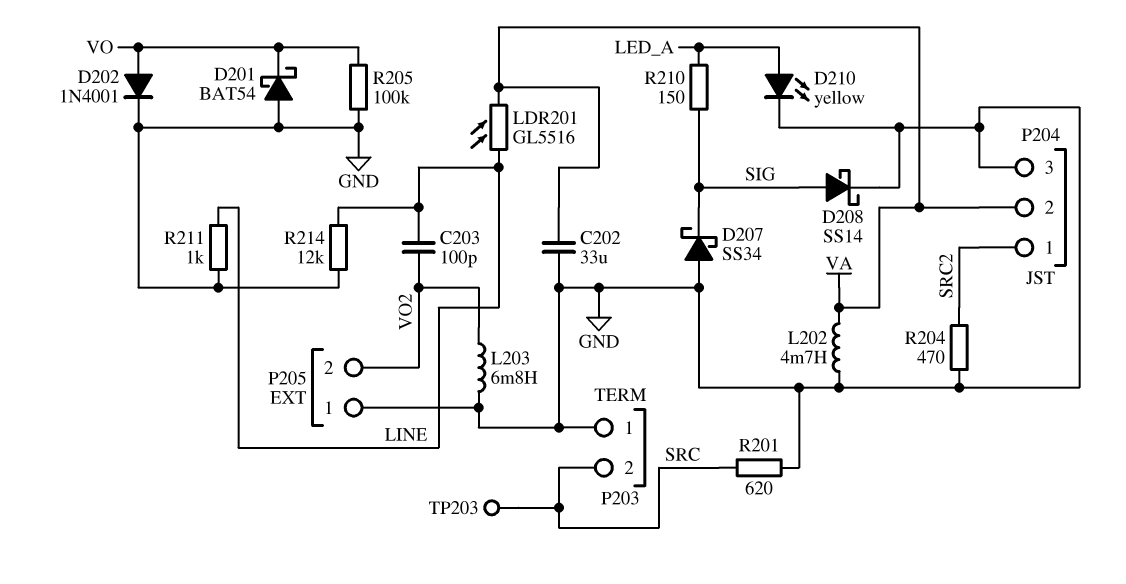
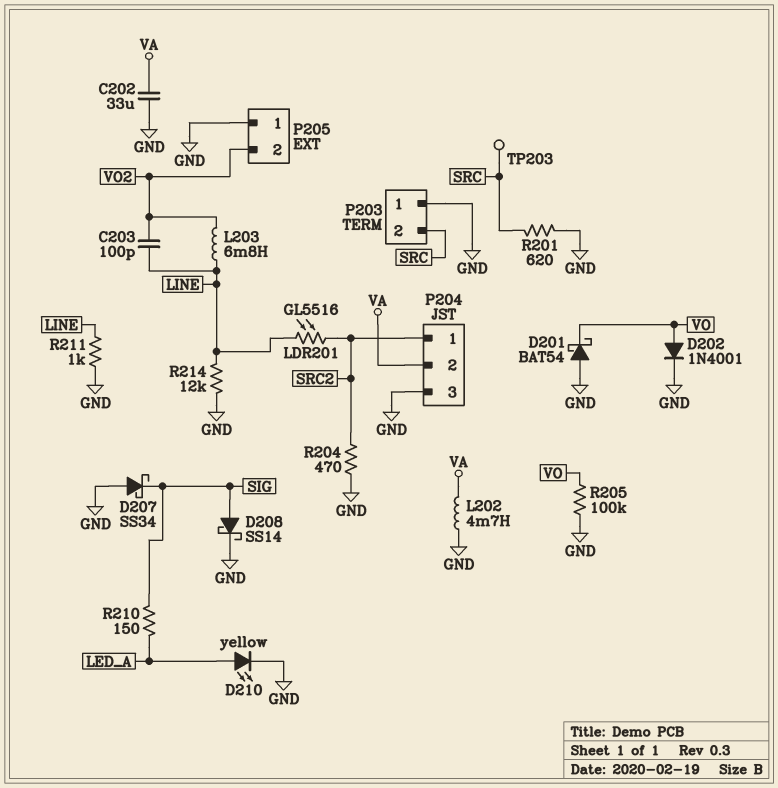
L203: 6.8mH (GND, VO2) -> 6.8mH (LINE, VO2)
LDR201: GL5516 (LINE, VA) -> GL5516 (LINE, SRC2)

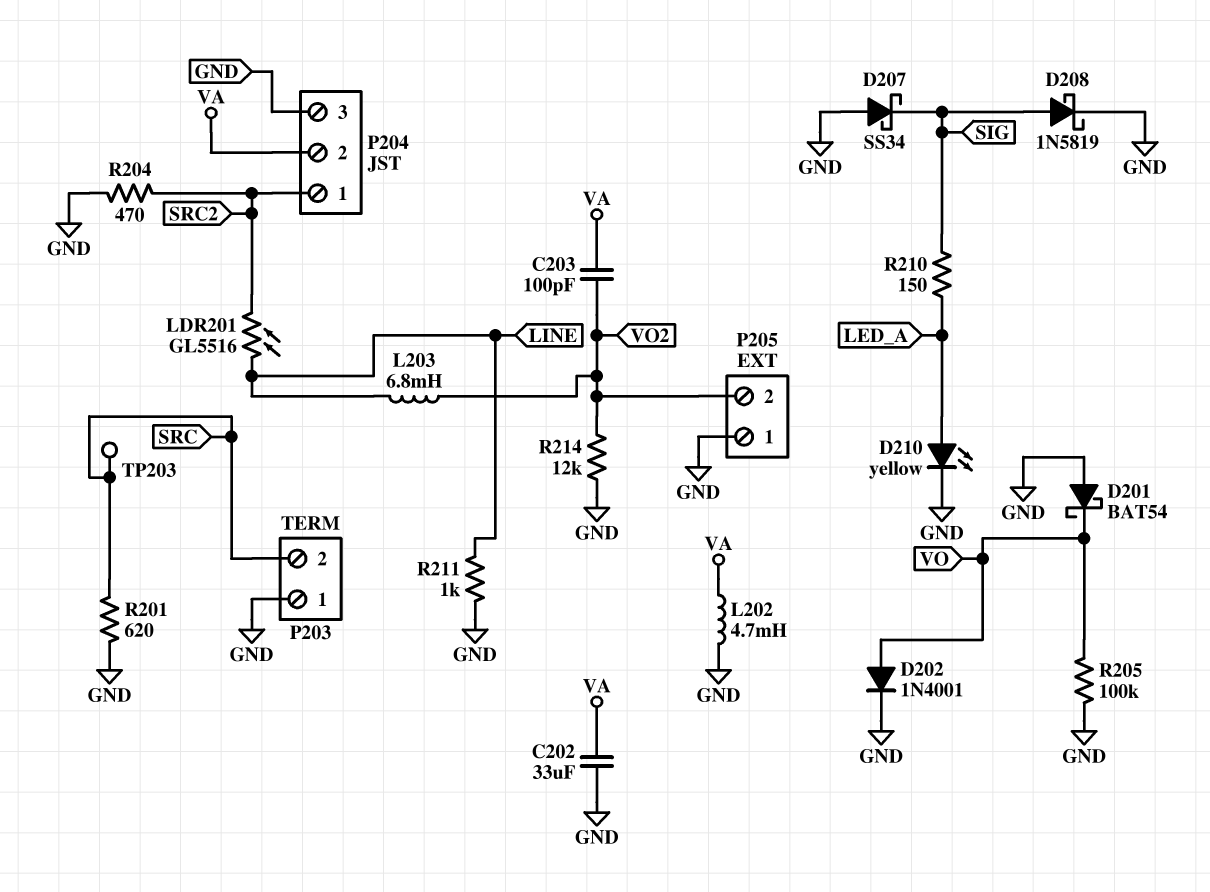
C203: 100pF (LINE, VO2) -> 100pF (VA, VO2)
D208: schottky SS14 (A SIG, K GND) -> schottky 1N5819 (A SIG, K GND)
R214: 12k (GND, LINE) -> 12k (GND, VO2)

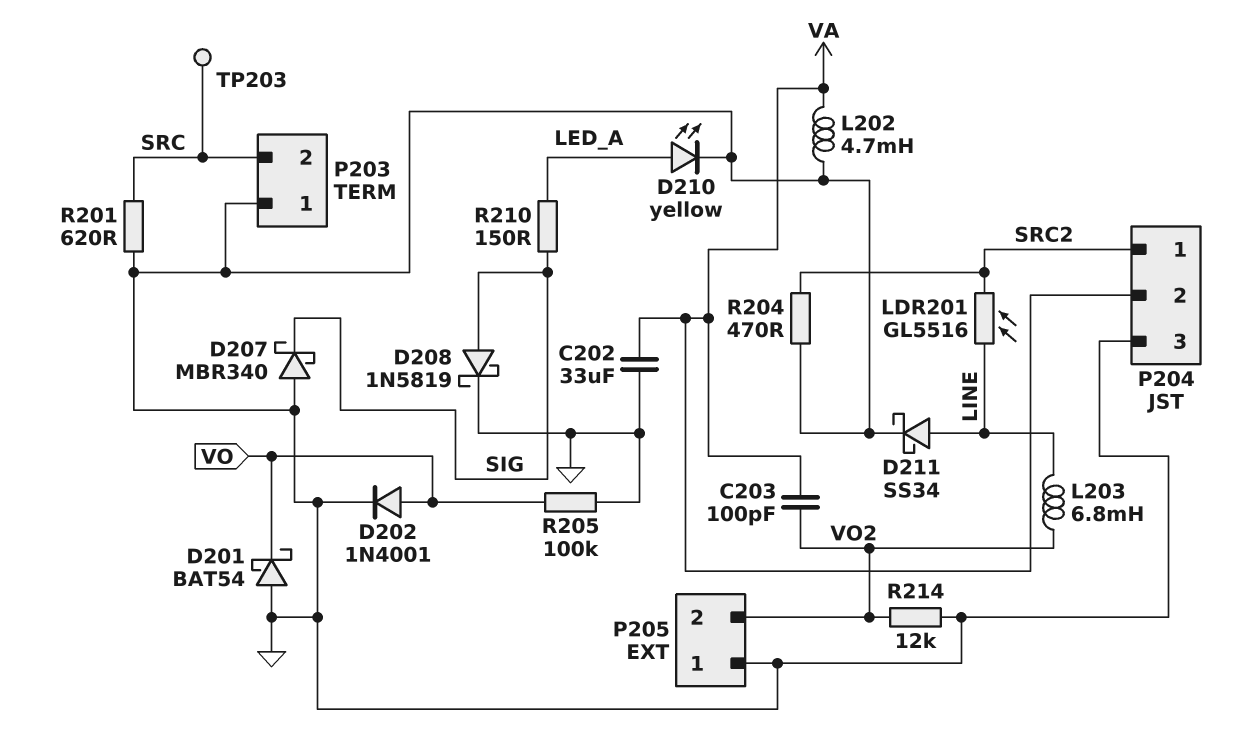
D207: schottky SS34 (A GND, K SIG) -> schottky MBR340 (A GND, K SIG)
D211: none -> schottky SS34 (A LINE, K GND)
R211: 1k (GND, LINE) -> none

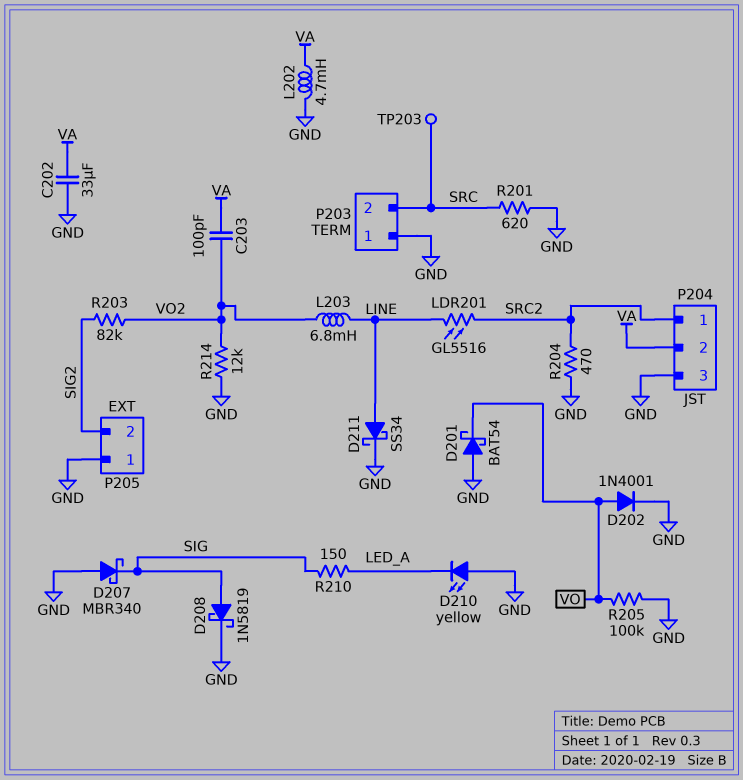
D210: LED yellow (A LED_A, K GND) -> LED yellow (A GND, K LED_A)
P205 pin 2: VO2 -> SIG2
R203: none -> 82k (SIG2, VO2)

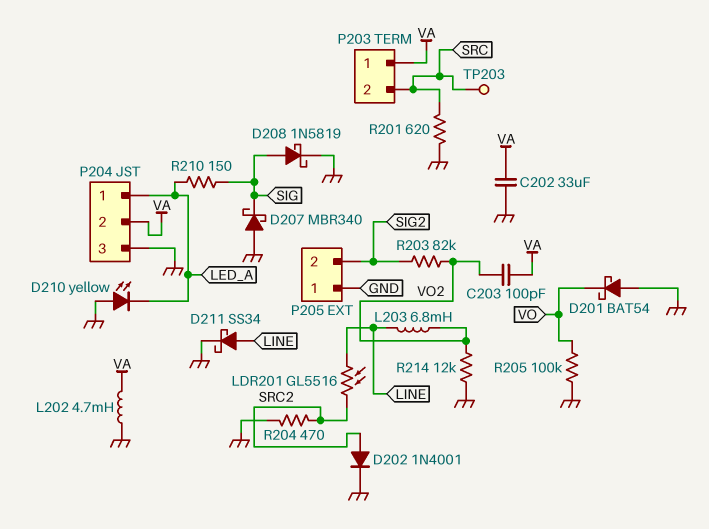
D202: diode 1N4001 (A VO, K GND) -> diode 1N4001 (A SRC2, K GND)
P203 pin 1: GND -> VA
P204 pin 1: SRC2 -> LED_A

